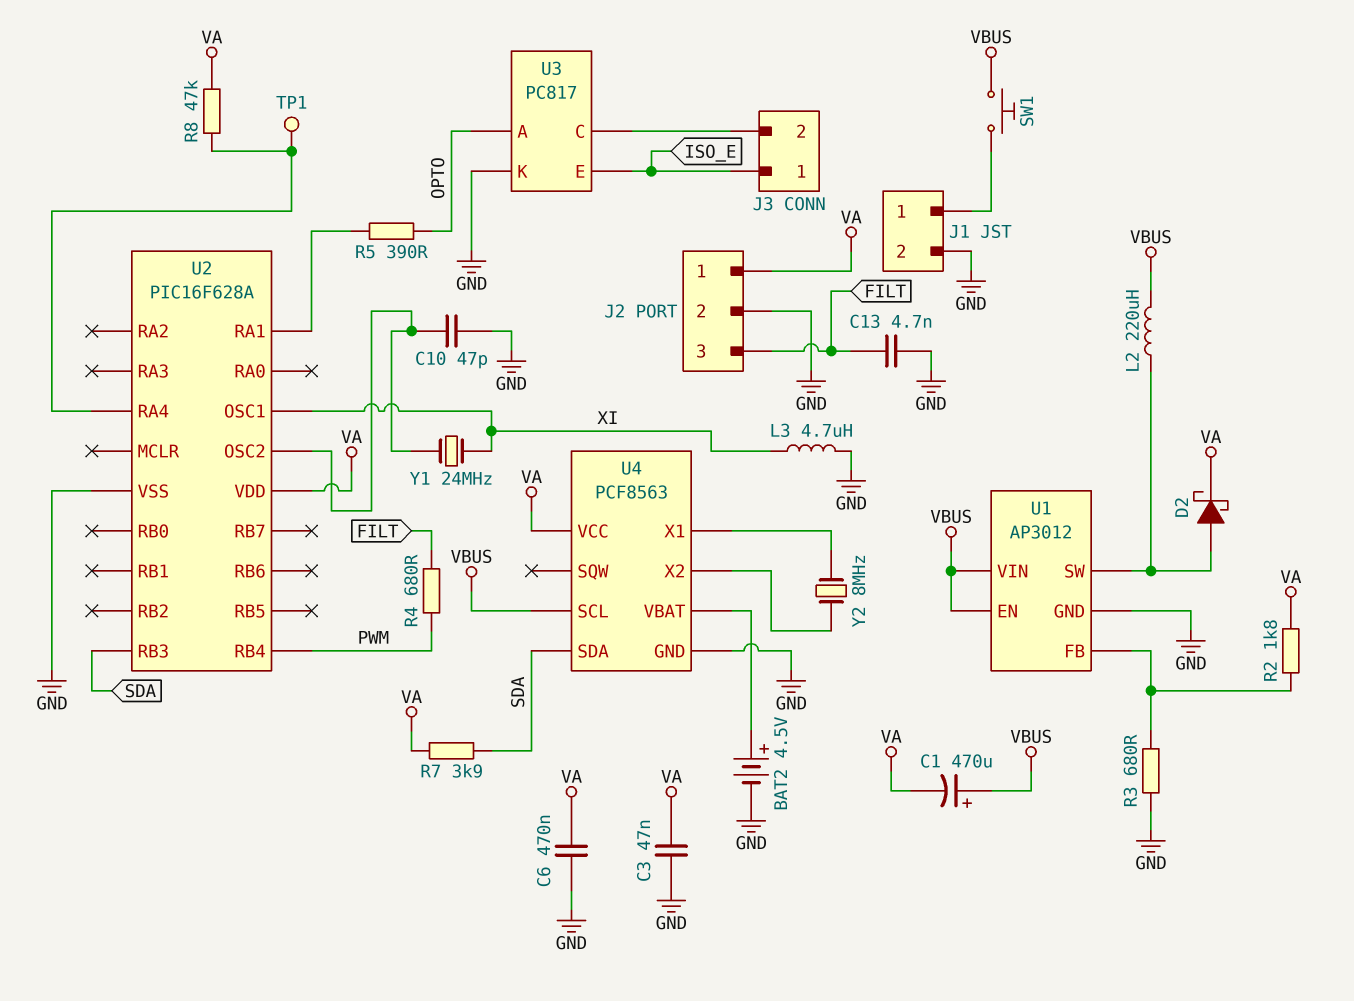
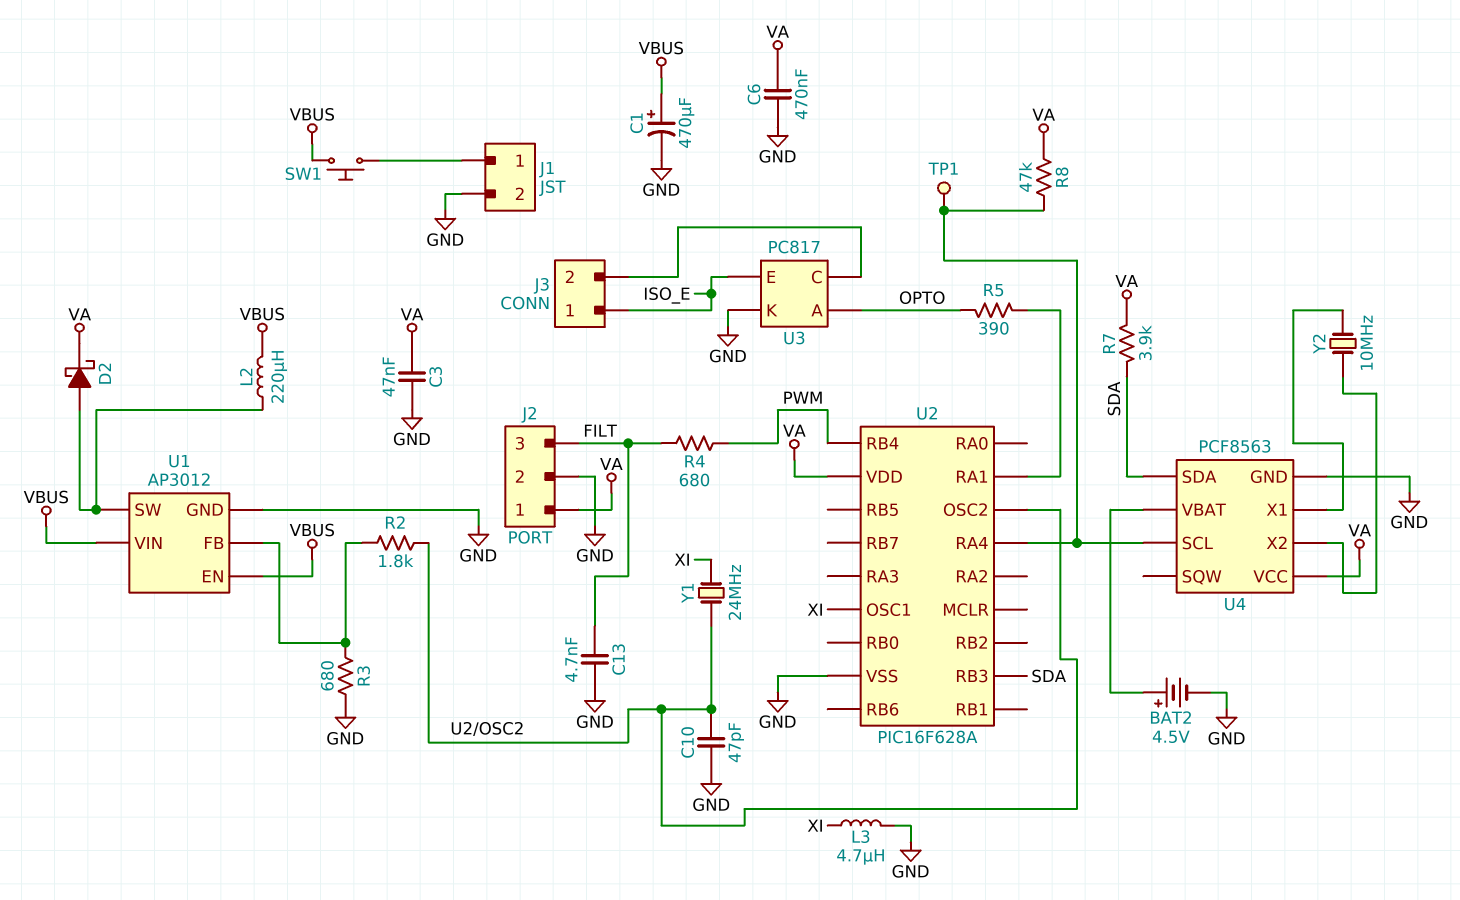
C1: 470uF (plus VBUS, minus VA) -> 470uF (plus VBUS, minus GND)
R2: 1.8k (U1/FB, VA) -> 1.8k (U1/FB, U2/OSC2)
U4 pin SCL: VBUS -> U2/RA4
Y2: 8MHz (U4/X1, U4/X2) -> 10MHz (U4/X1, U4/X2)

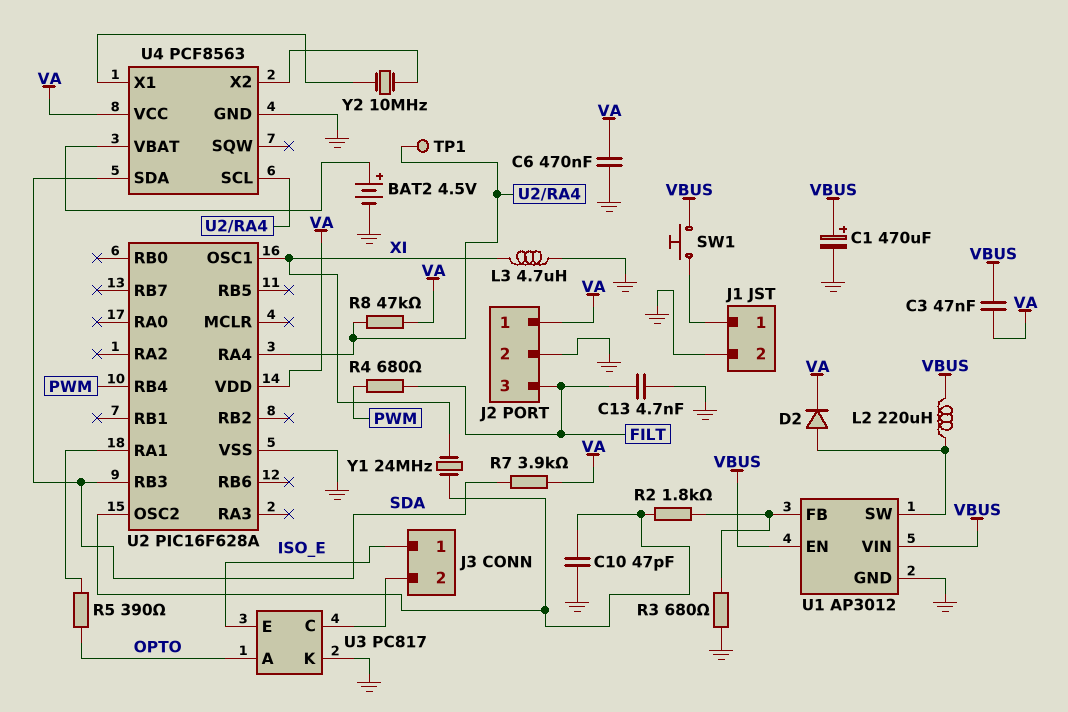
C3: 47nF (GND, VA) -> 47nF (VA, VBUS)
D2: schottky (A U1/SW, K VA) -> diode (A U1/SW, K VA)

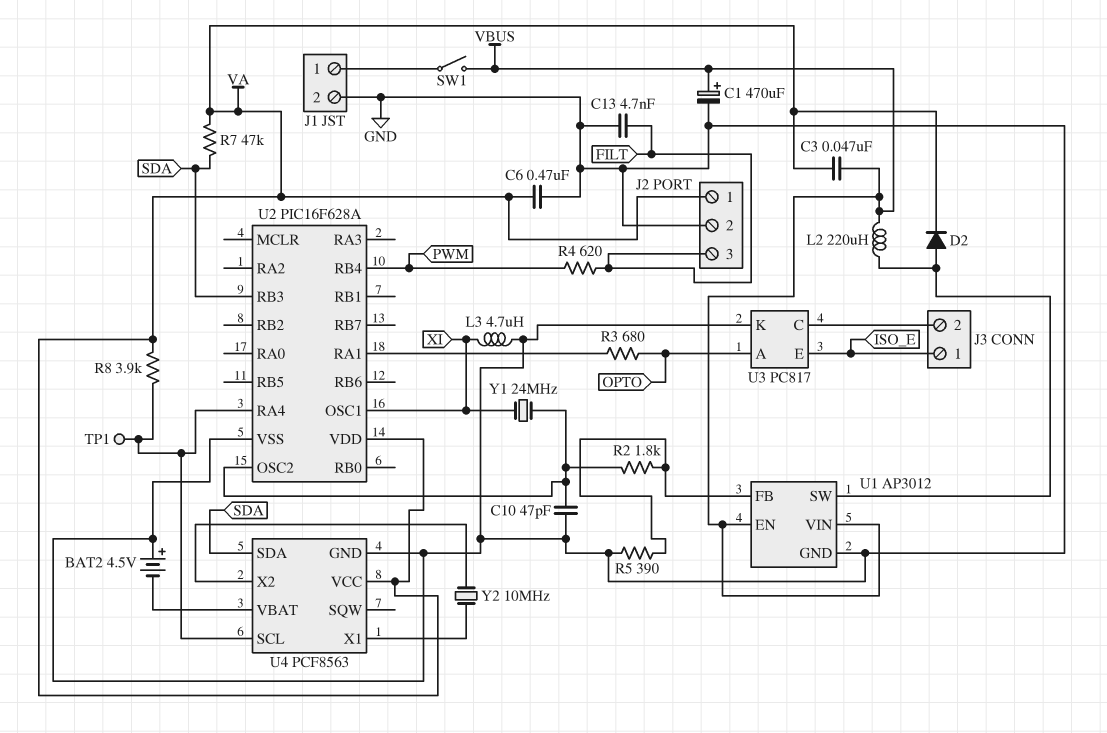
BAT2: 4.5V (plus U4/VBAT, minus GND) -> 4.5V (plus GND, minus U4/VBAT)
R3: 680 (GND, U1/FB) -> 680 (OPTO, U2/RA1)
R4: 680 (FILT, PWM) -> 620 (FILT, PWM)
R5: 390 (OPTO, U2/RA1) -> 390 (GND, U1/FB)
R7: 3.9k (SDA, VA) -> 47k (SDA, VA)
R8: 47k (U2/RA4, VA) -> 3.9k (U2/RA4, VA)
SW1: button (J1/1, VBUS) -> switch (J1/1, VBUS)

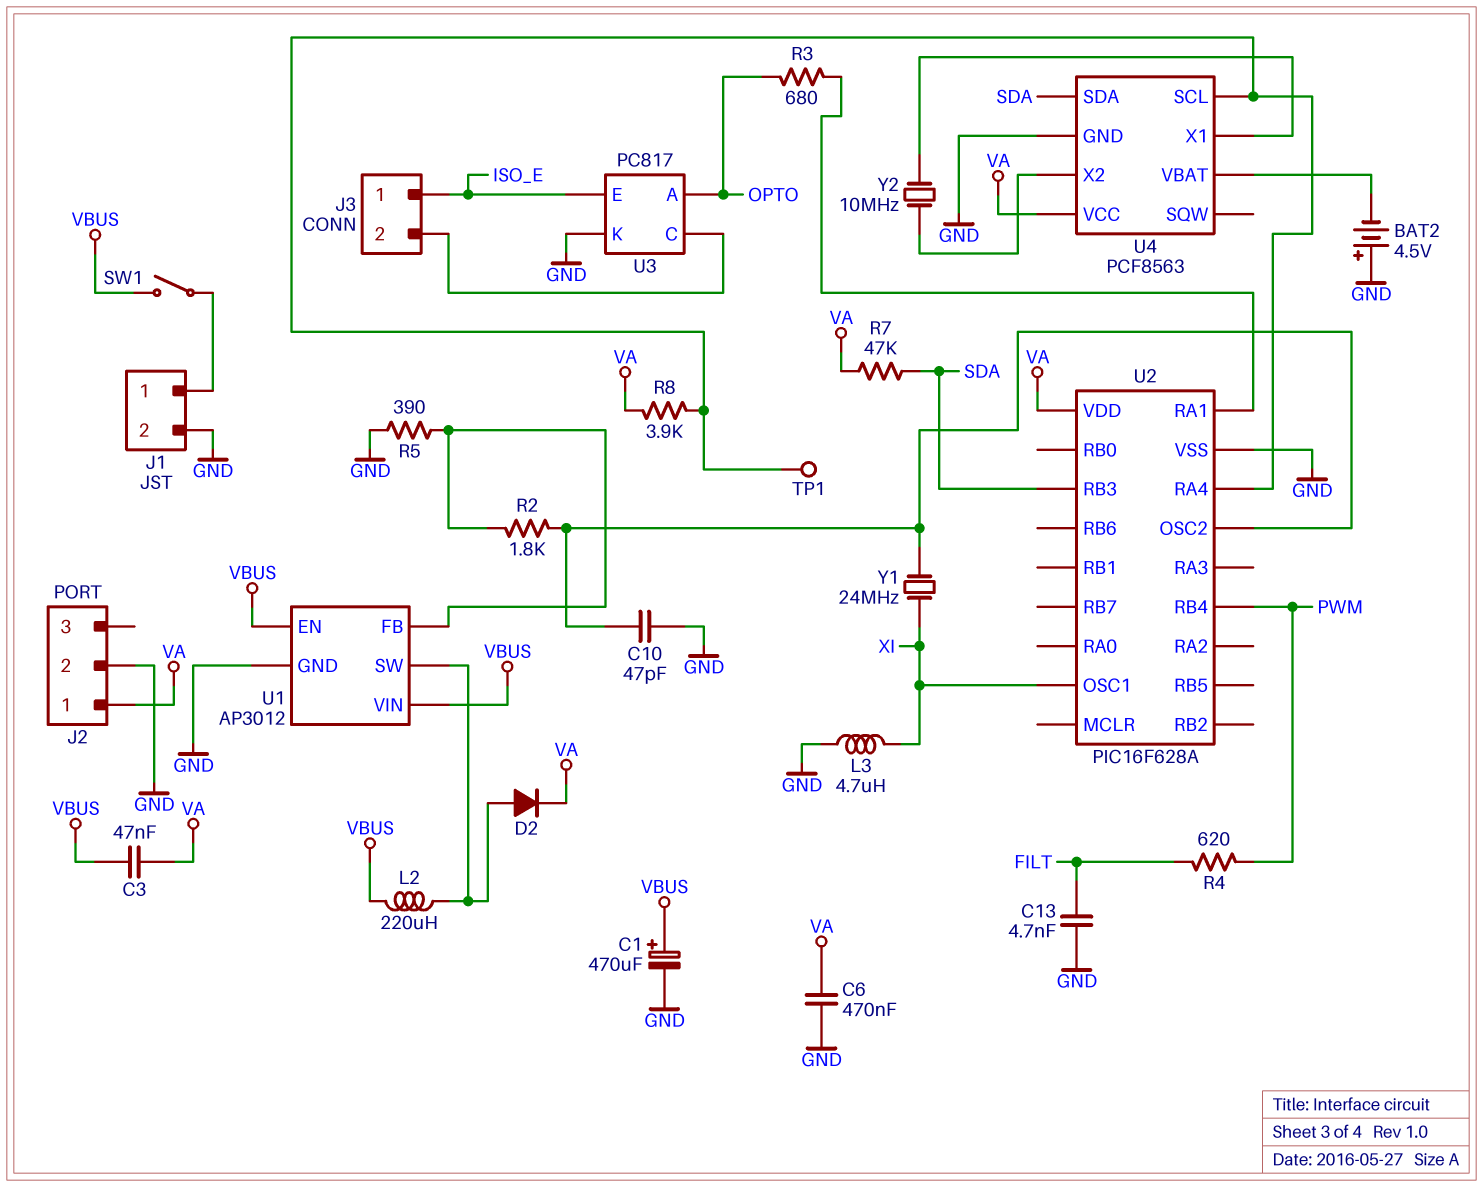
J2 pin 3: FILT -> none

